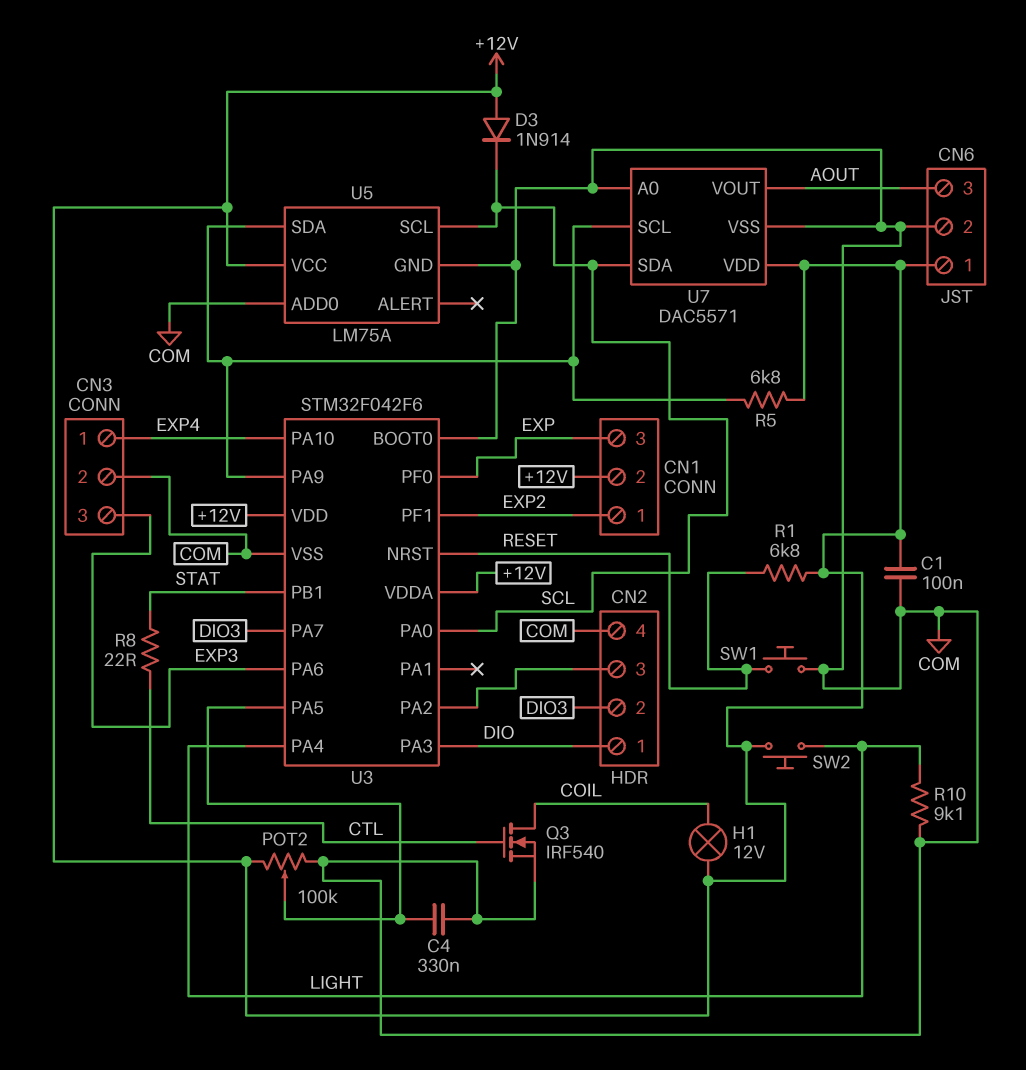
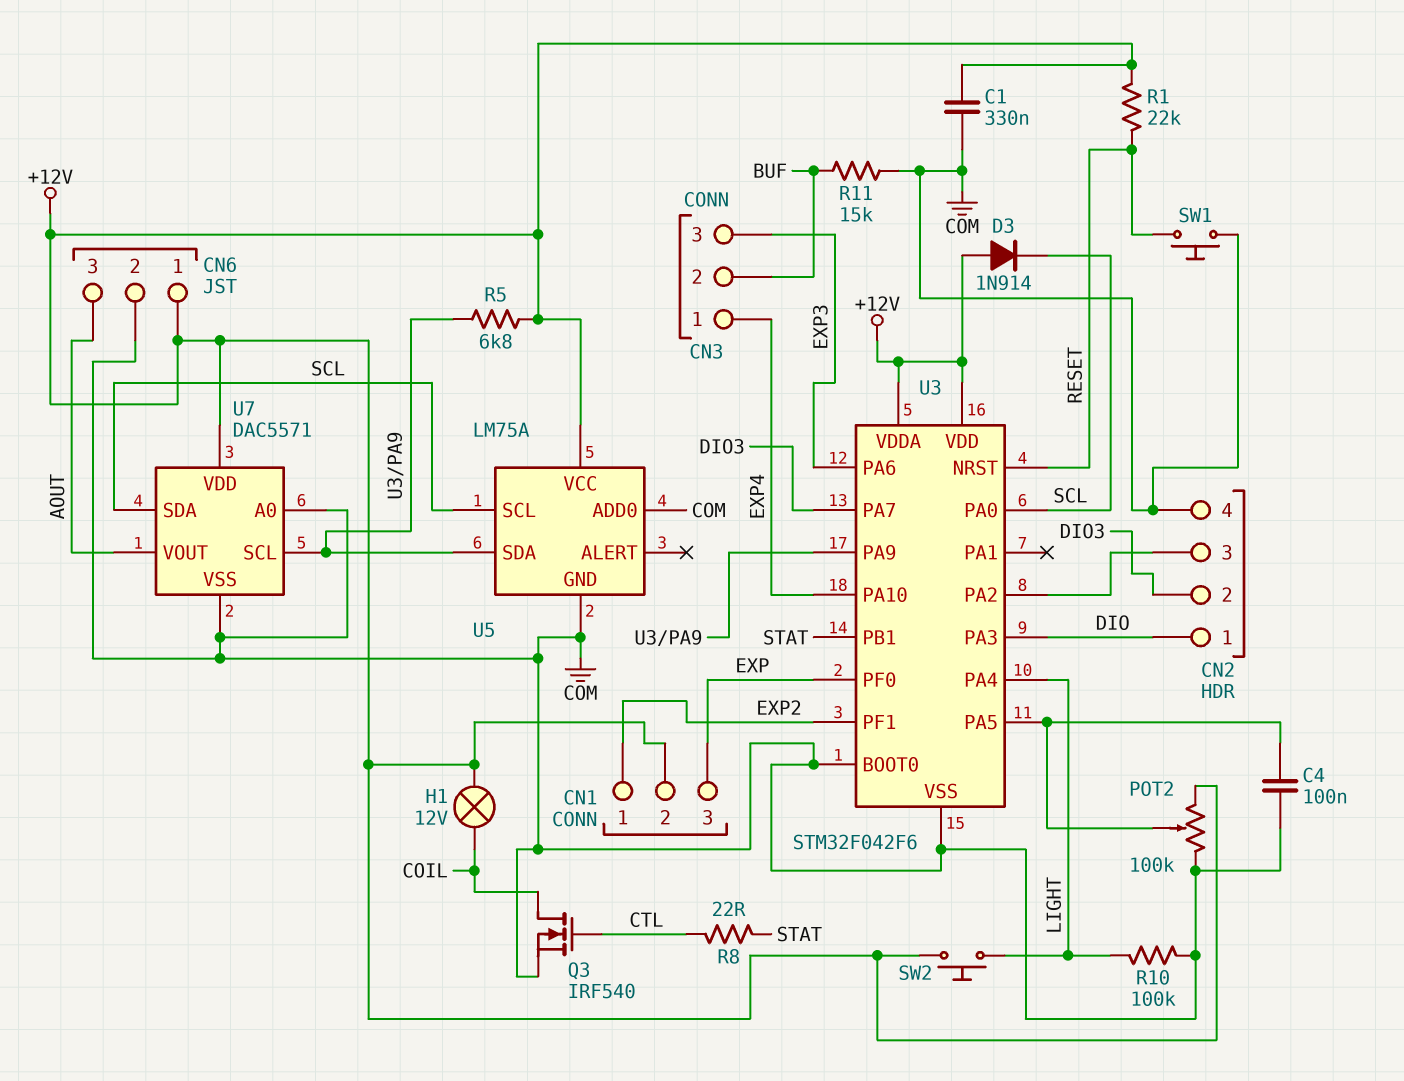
C1: 100nF (+12V, COM) -> 330nF (+12V, COM)
C4: 330nF (COM, U3/PA5) -> 100nF (COM, U3/PA5)
CN3 pin 2: COM -> BUF
R1: 6.8k (+12V, RESET) -> 22k (+12V, RESET)
R10: 9.1k (COM, LIGHT) -> 100k (COM, LIGHT)
R11: none -> 15k (BUF, COM)

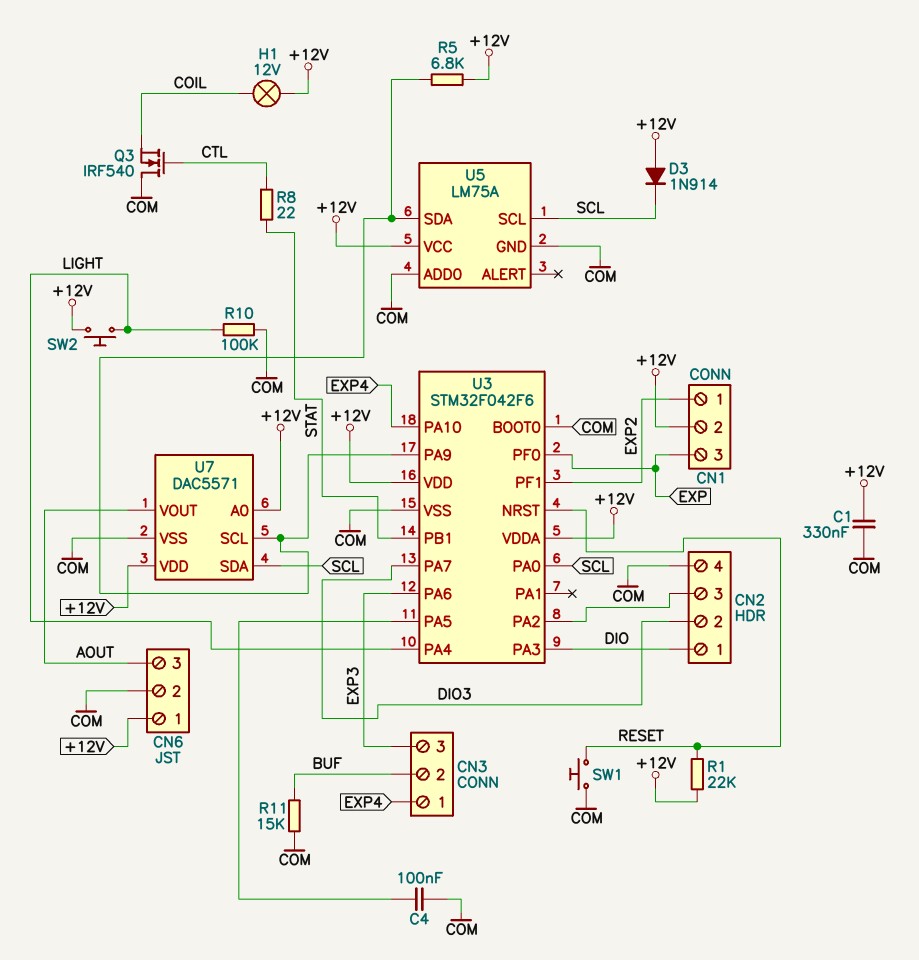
POT2: 100k (+12V, COM, wiper U3/PA5) -> none
Q3: NMOS IRF540 (G CTL, D COIL, S COM) -> NMOS IRF540 (G CTL, D COM, S COIL)
U7 pin A0: COM -> +12V

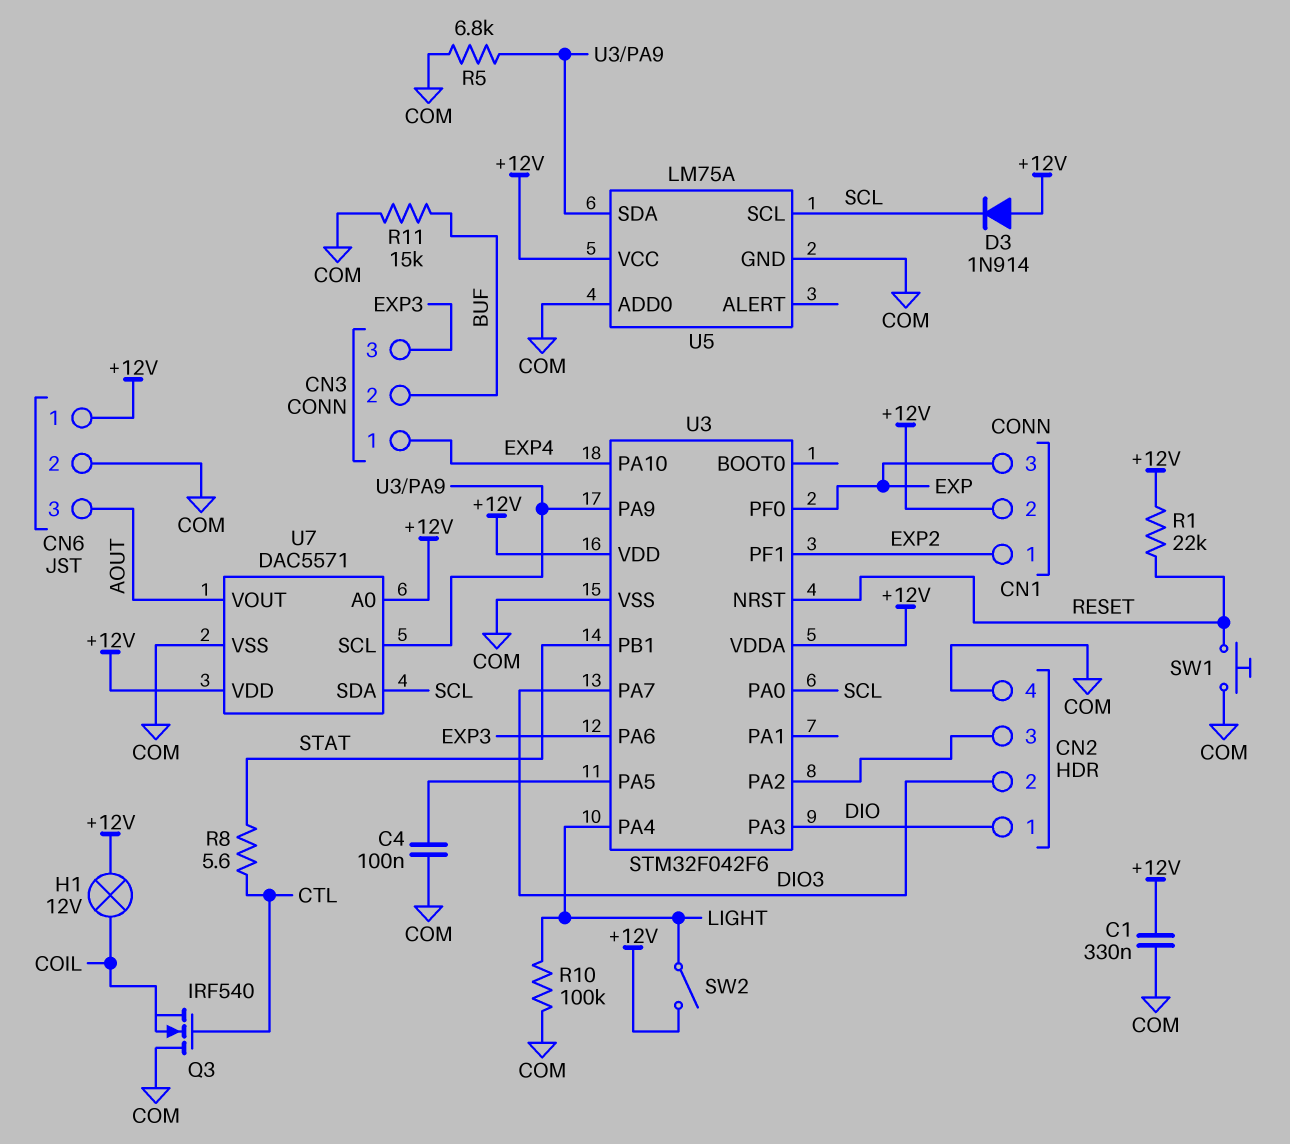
R5: 6.8k (+12V, U3/PA9) -> 6.8k (COM, U3/PA9)
R8: 22 (CTL, STAT) -> 5.6 (CTL, STAT)
SW2: button (+12V, LIGHT) -> switch (+12V, LIGHT)
U3 pin BOOT0: COM -> none

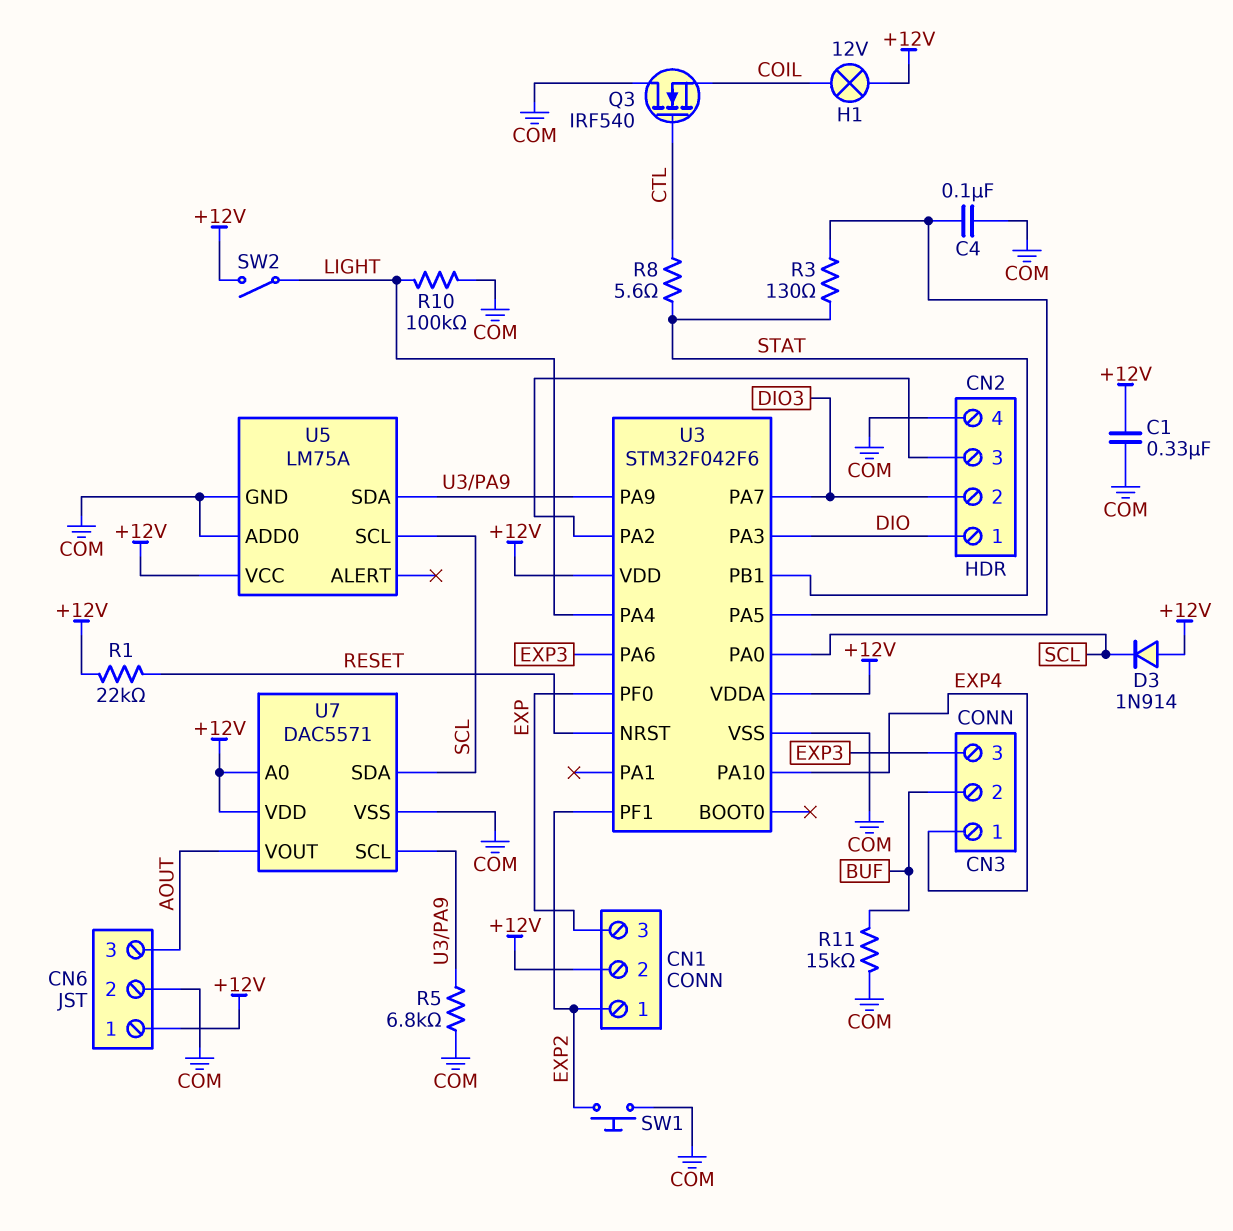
R3: none -> 130 (STAT, U3/PA5)
SW1: button (COM, RESET) -> button (COM, EXP2)

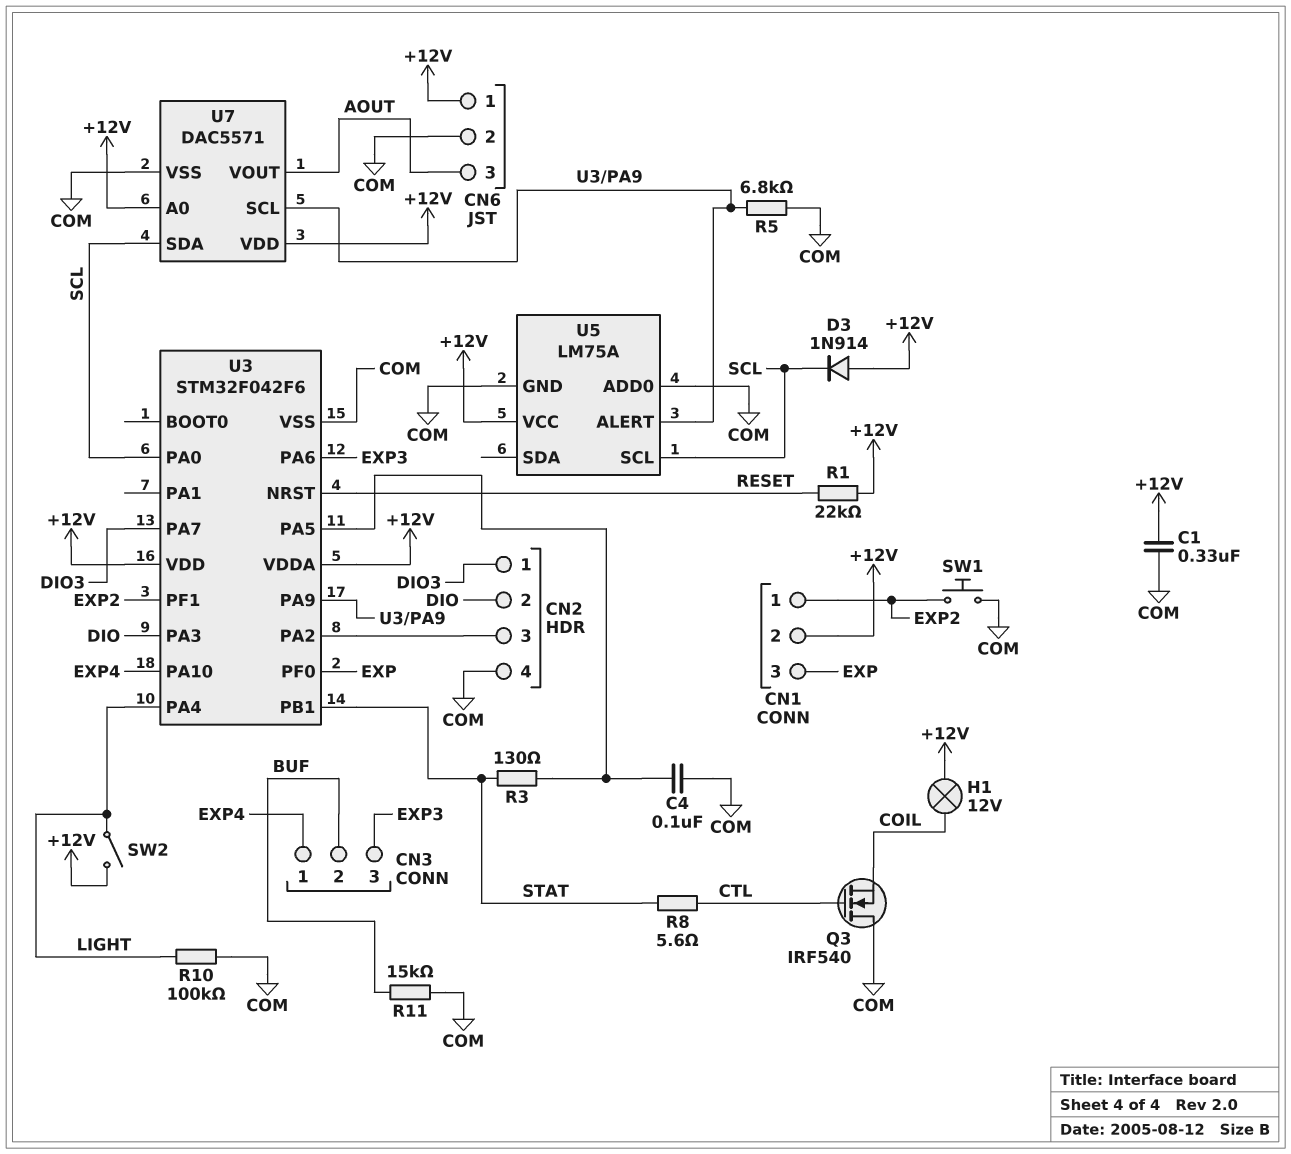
CN2 pin 1: DIO -> DIO3
CN2 pin 2: DIO3 -> DIO
U5 pin ALERT: none -> U3/PA9
U5 pin SDA: U3/PA9 -> none

